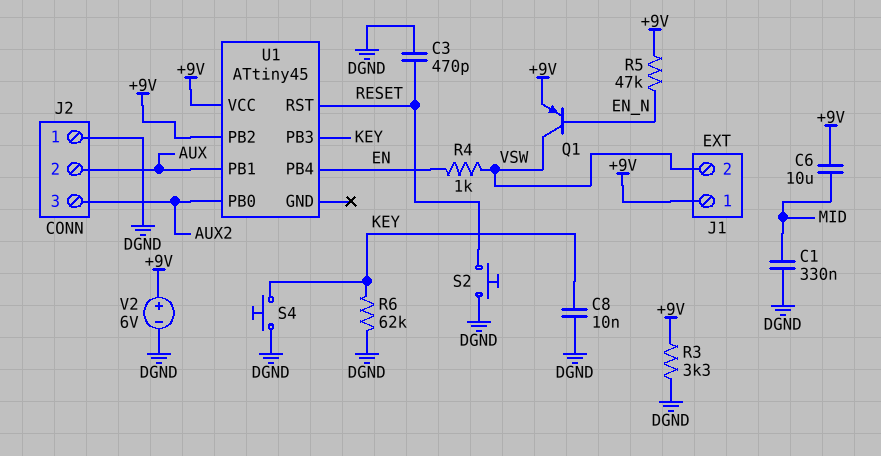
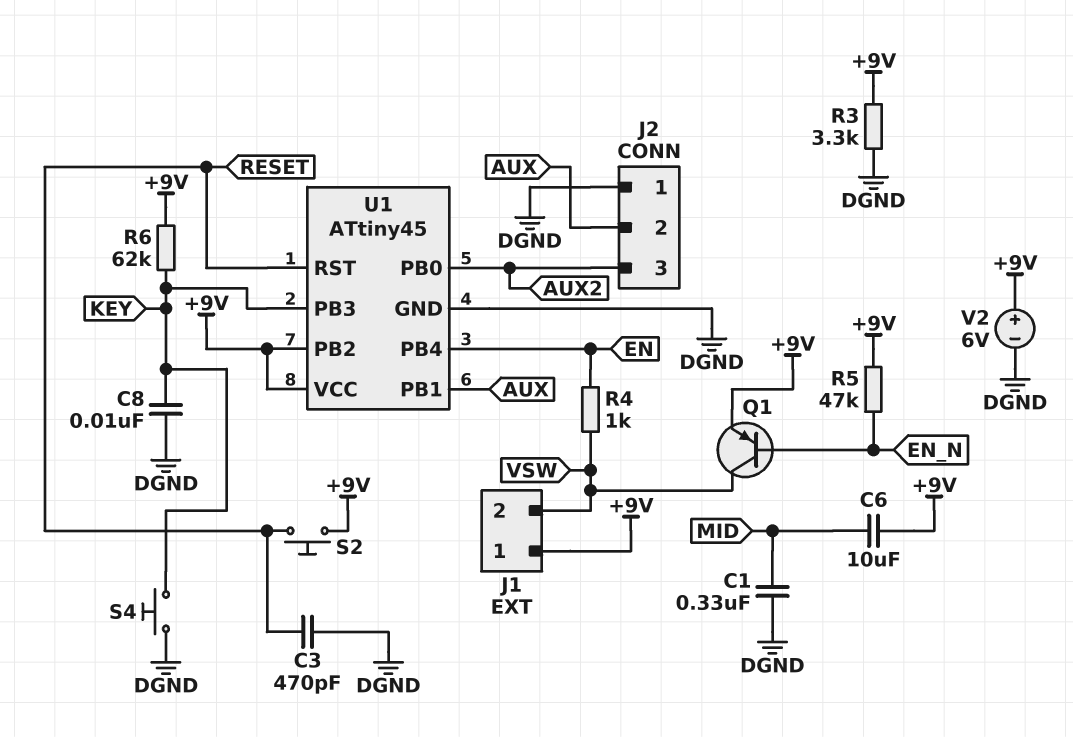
R6: 62k (DGND, KEY) -> 62k (+9V, KEY)
S2: button (DGND, RESET) -> button (+9V, RESET)
U1 pin GND: none -> DGND

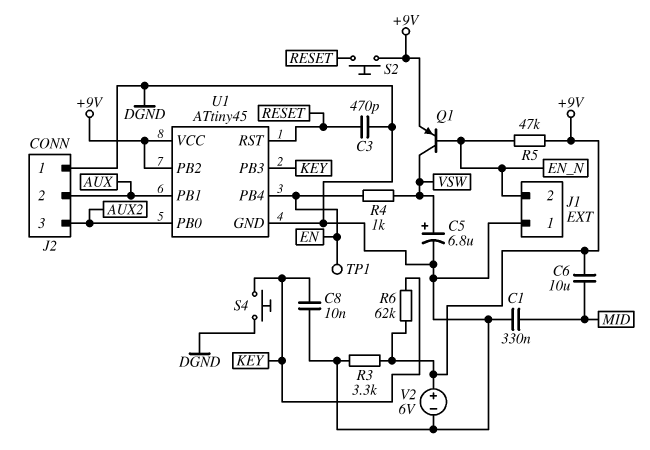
C5: none -> 6.8uF (plus VSW, minus DGND)
J1 pin 1: +9V -> DGND
J1 pin 2: VSW -> EN_N
TP1: none -> test point (EN)

